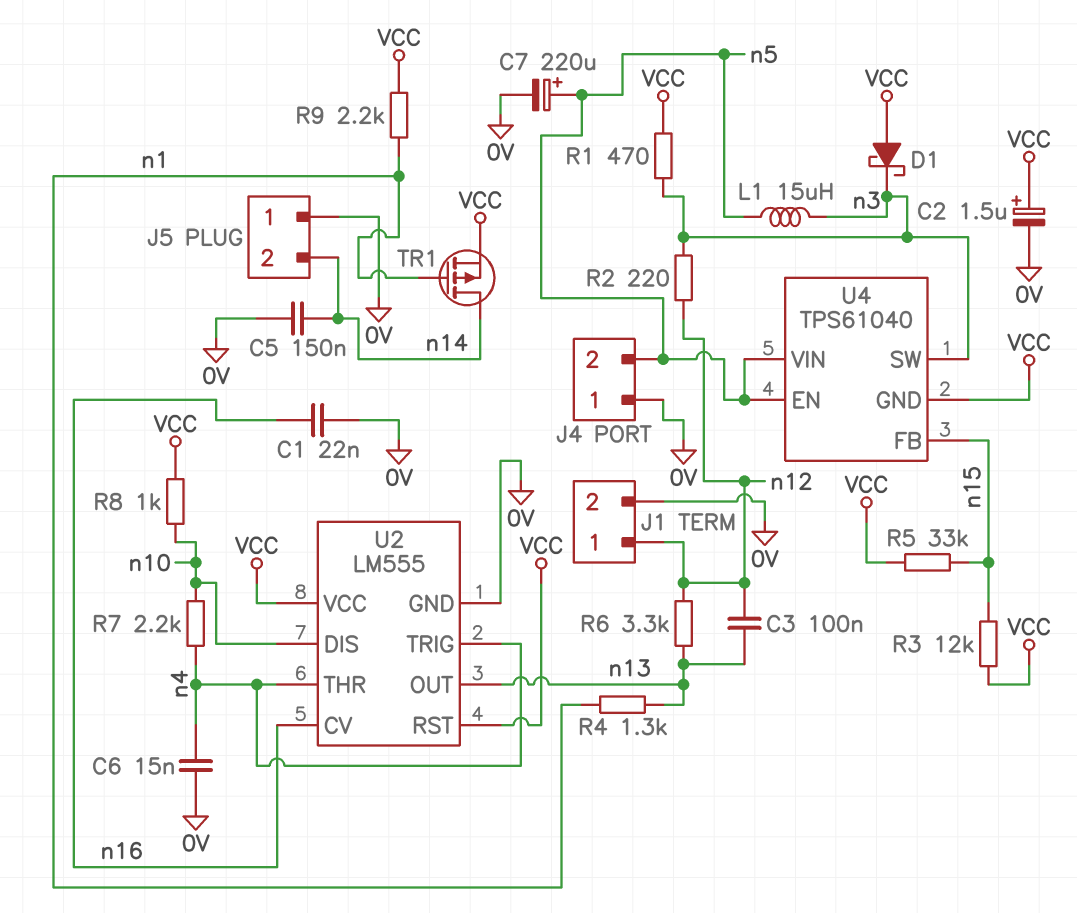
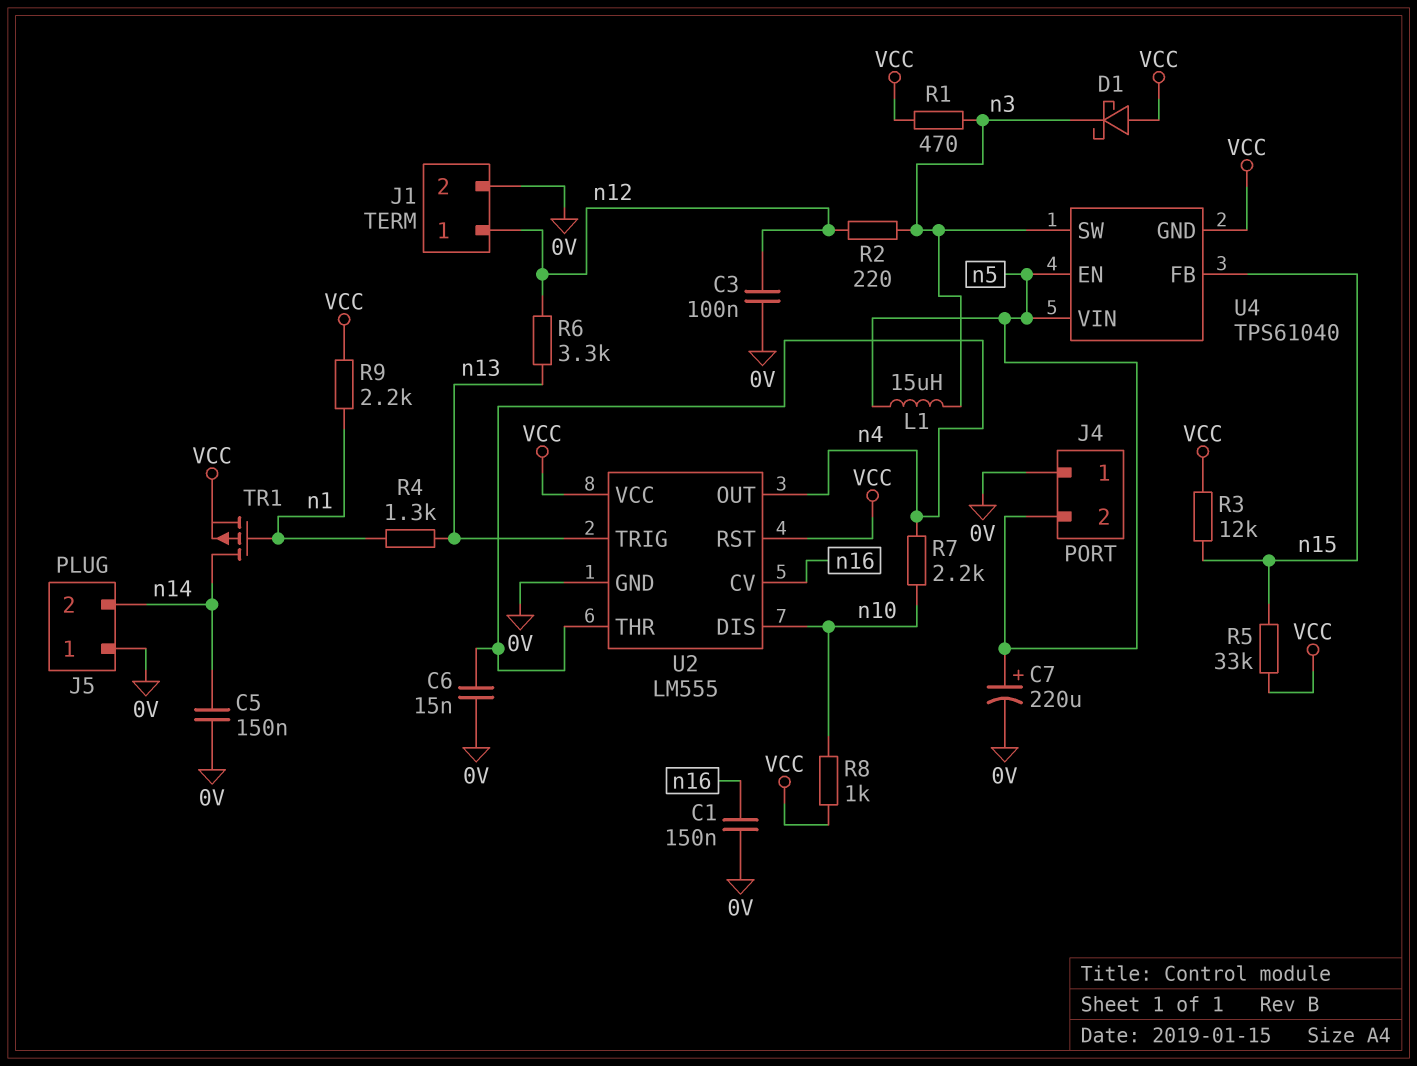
C1: 22nF (0V, n16) -> 150nF (0V, n16)
C2: 1.5uF (plus VCC, minus 0V) -> none
C3: 100nF (n12, n13) -> 100nF (0V, n12)
U2 pin OUT: n13 -> n4
U2 pin TRIG: n4 -> n13

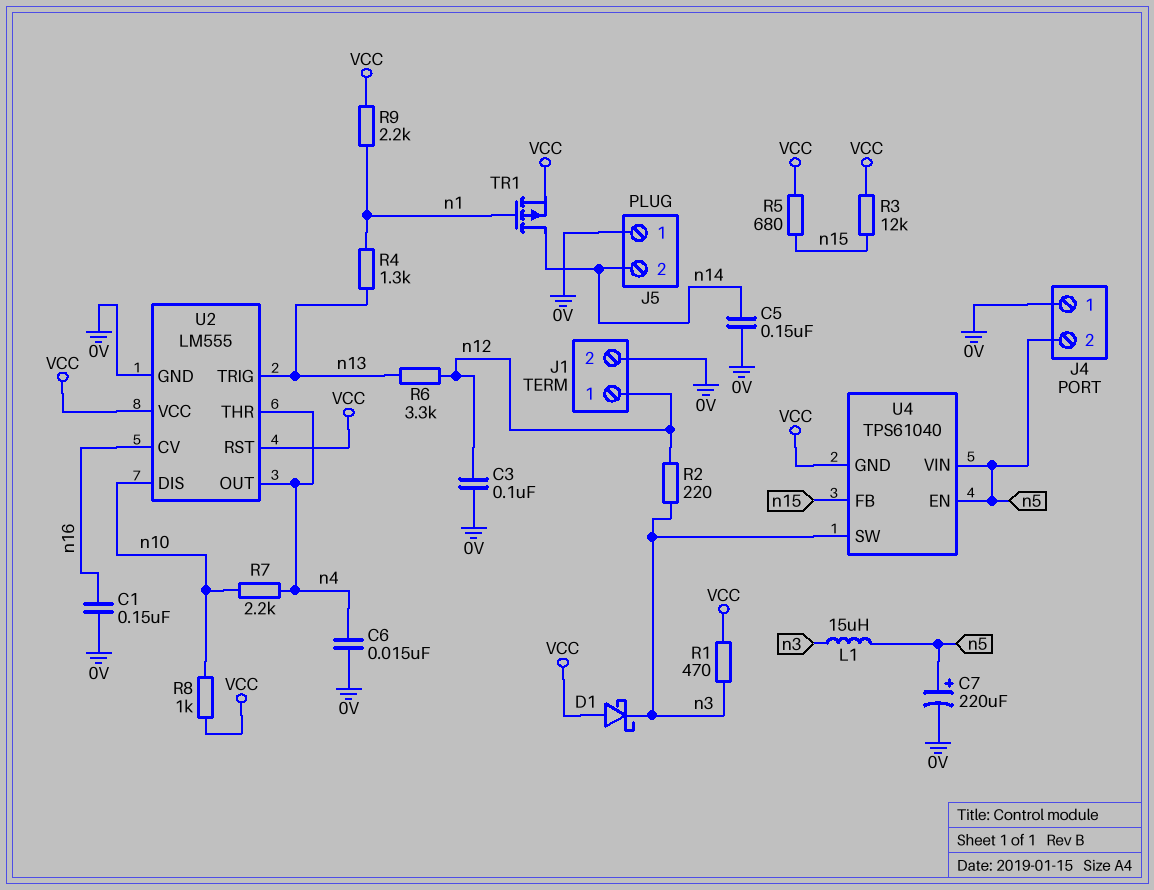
R5: 33k (VCC, n15) -> 680 (VCC, n15)

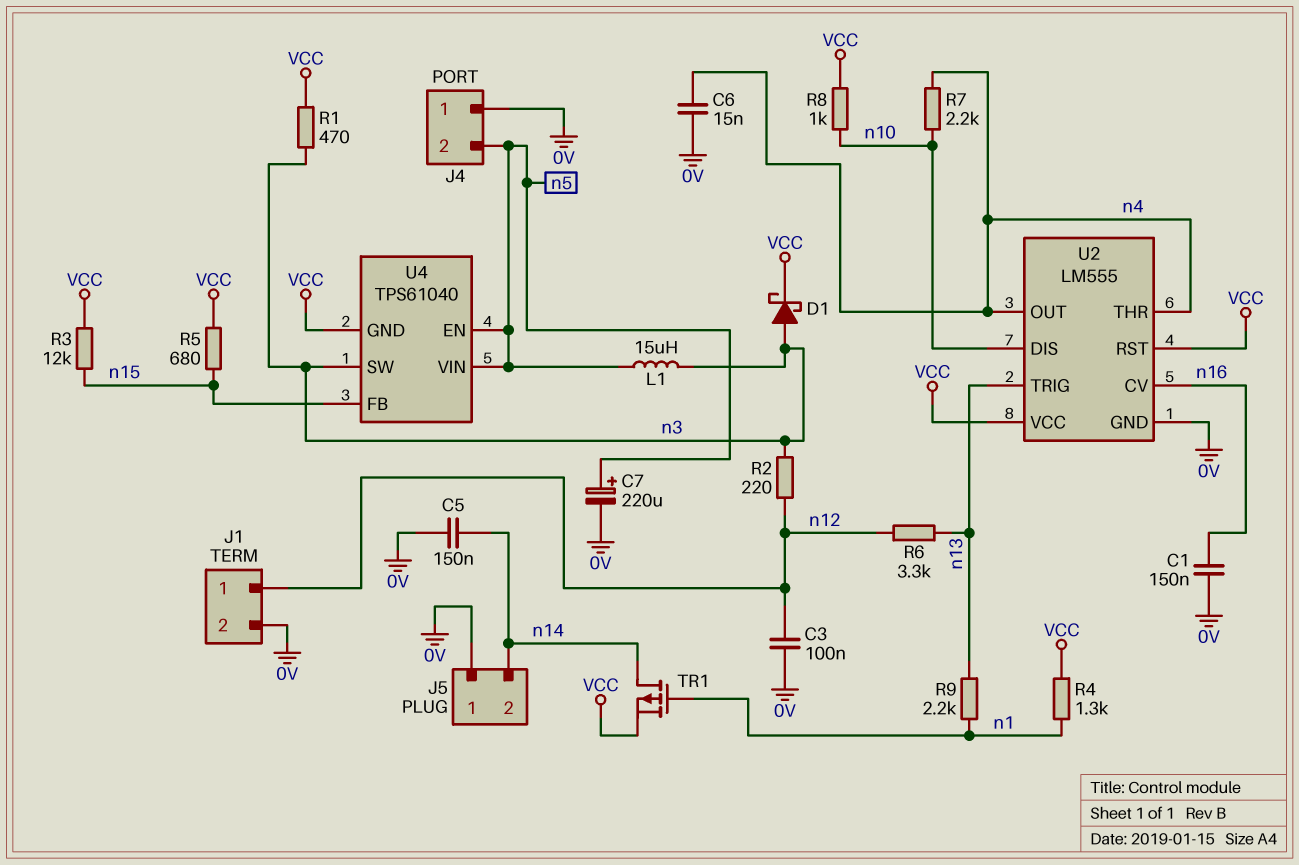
D1: schottky (A VCC, K n3) -> schottky (A n3, K VCC)
R4: 1.3k (n1, n13) -> 1.3k (VCC, n1)
R9: 2.2k (VCC, n1) -> 2.2k (n1, n13)

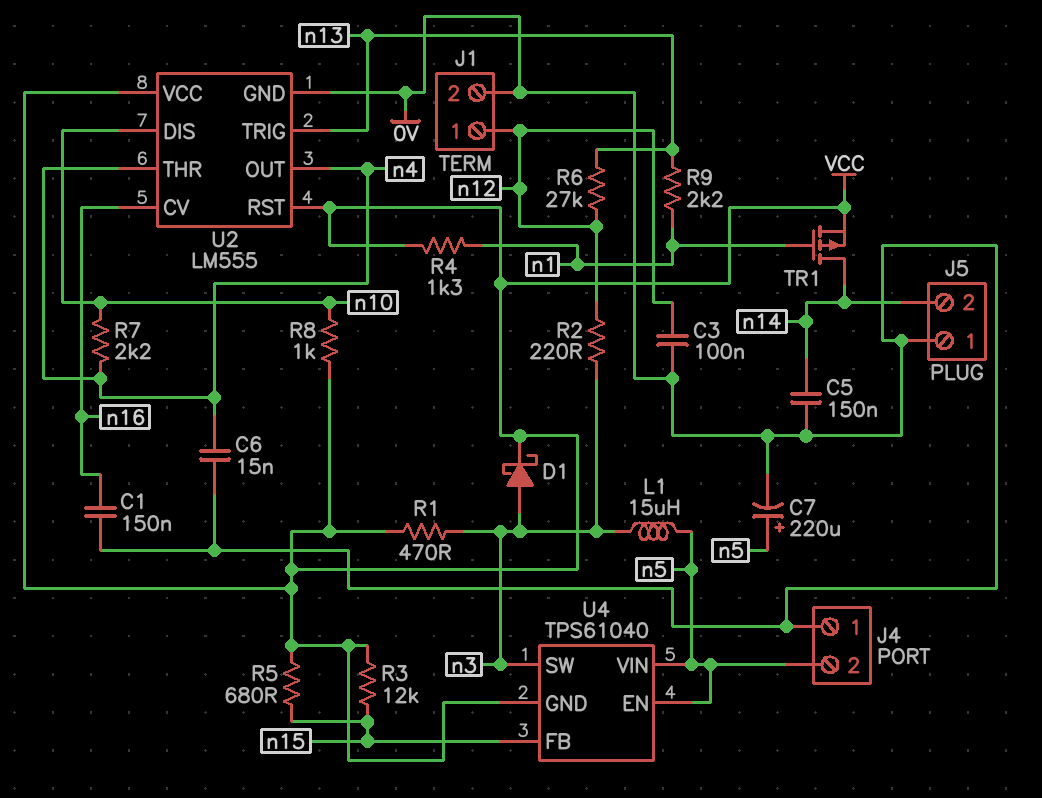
R6: 3.3k (n12, n13) -> 27k (n12, n13)

